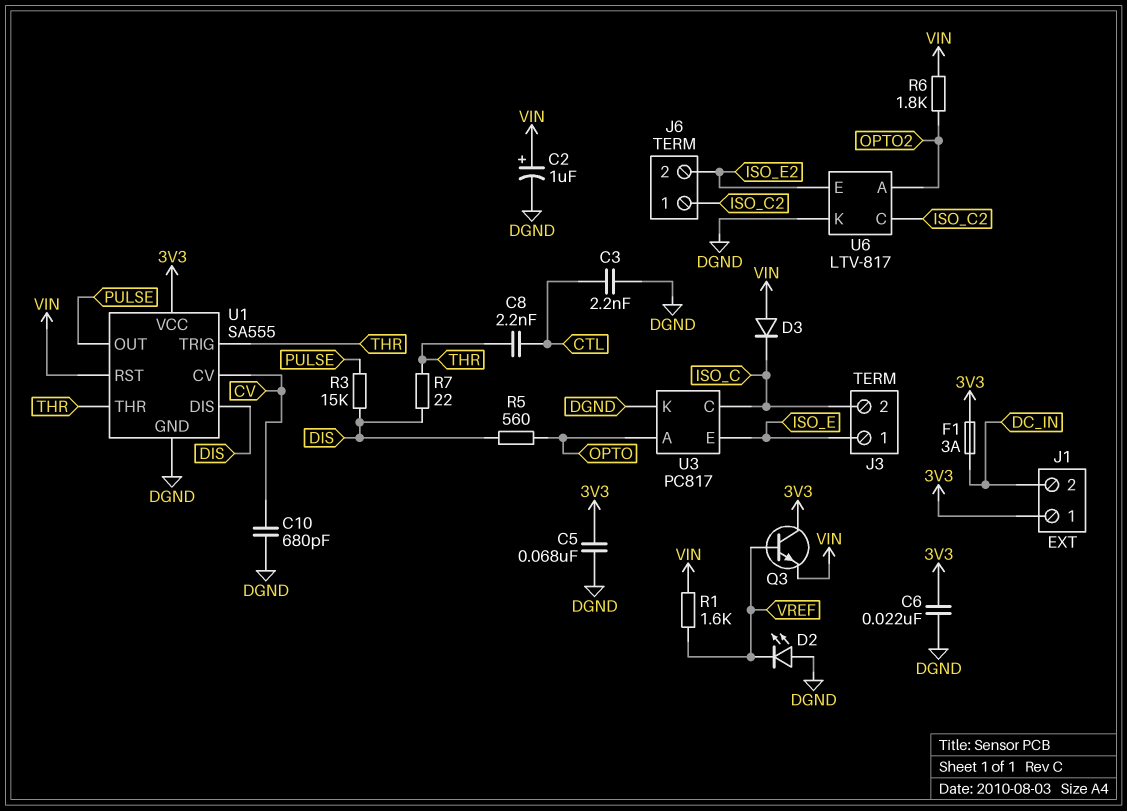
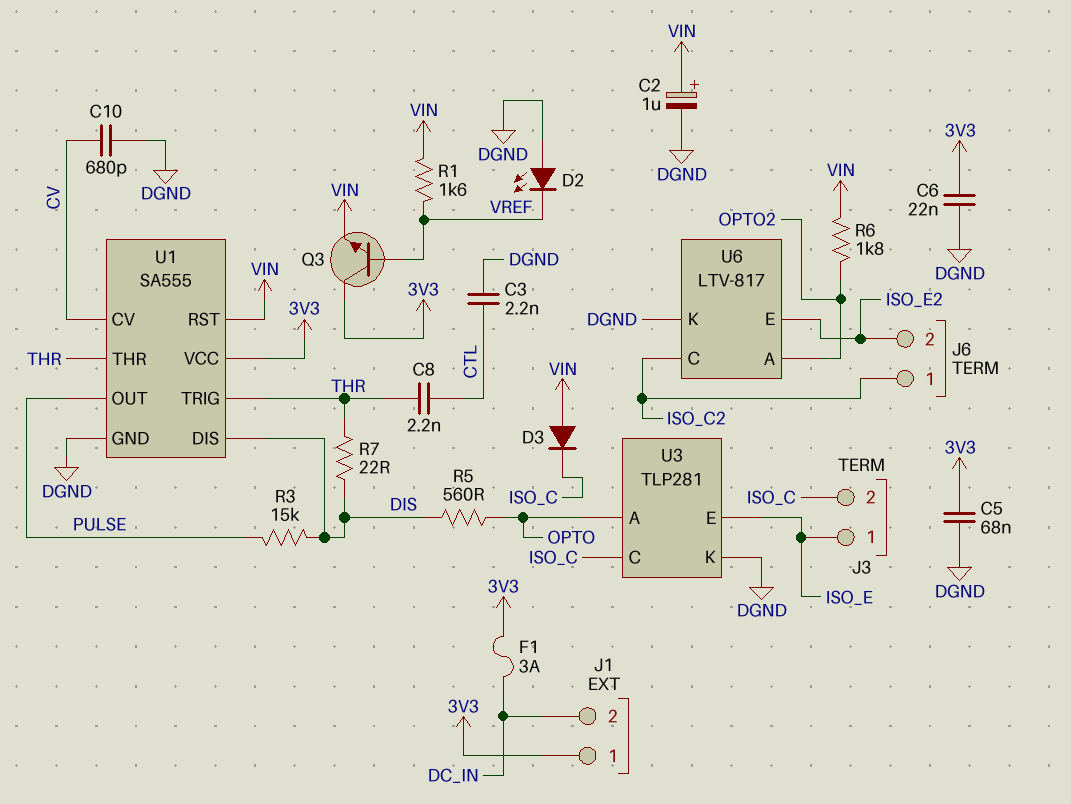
U3: PC817 -> TLP281

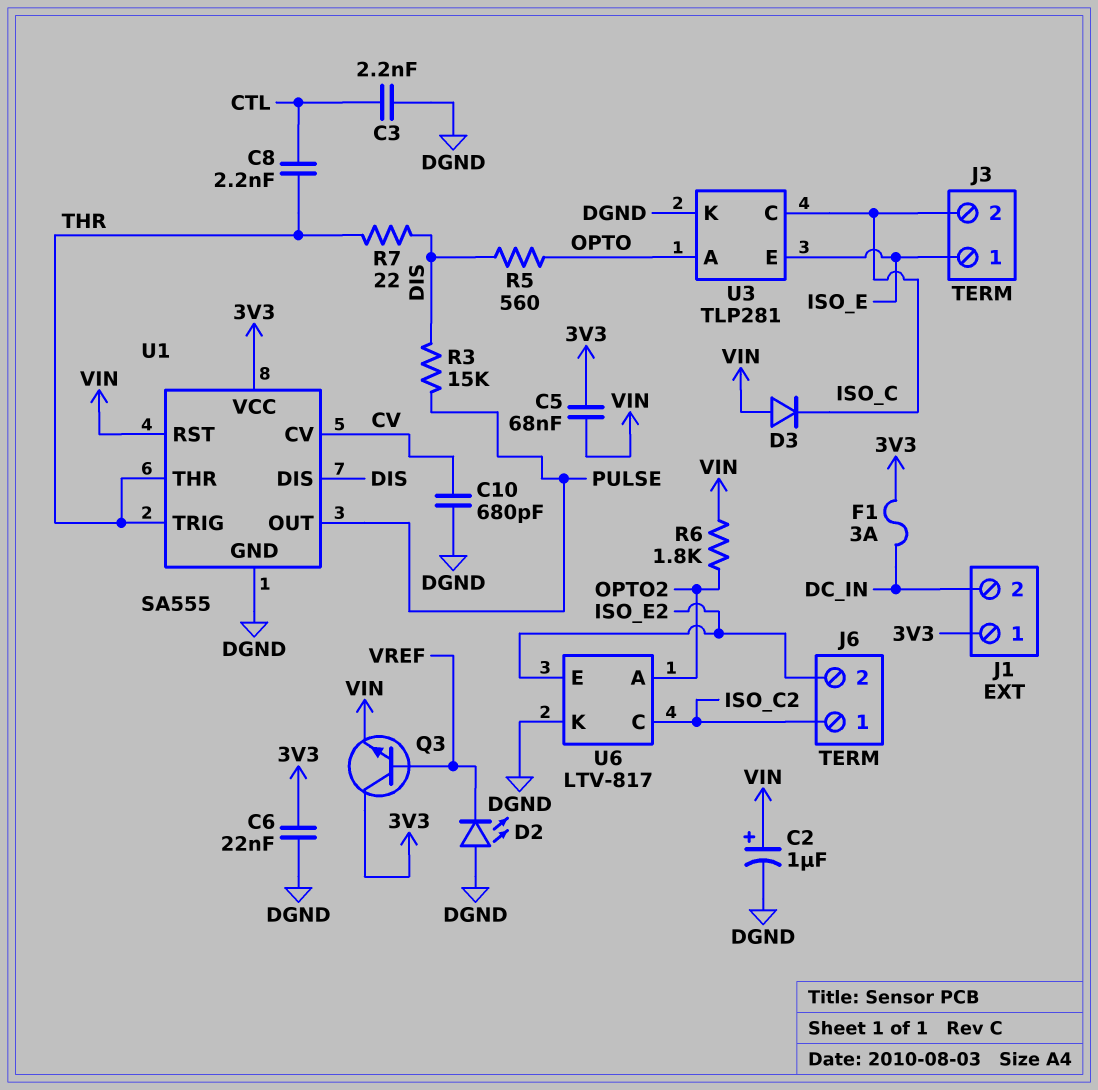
C5: 68nF (3V3, DGND) -> 68nF (3V3, VIN)
R1: 1.6k (VIN, VREF) -> none

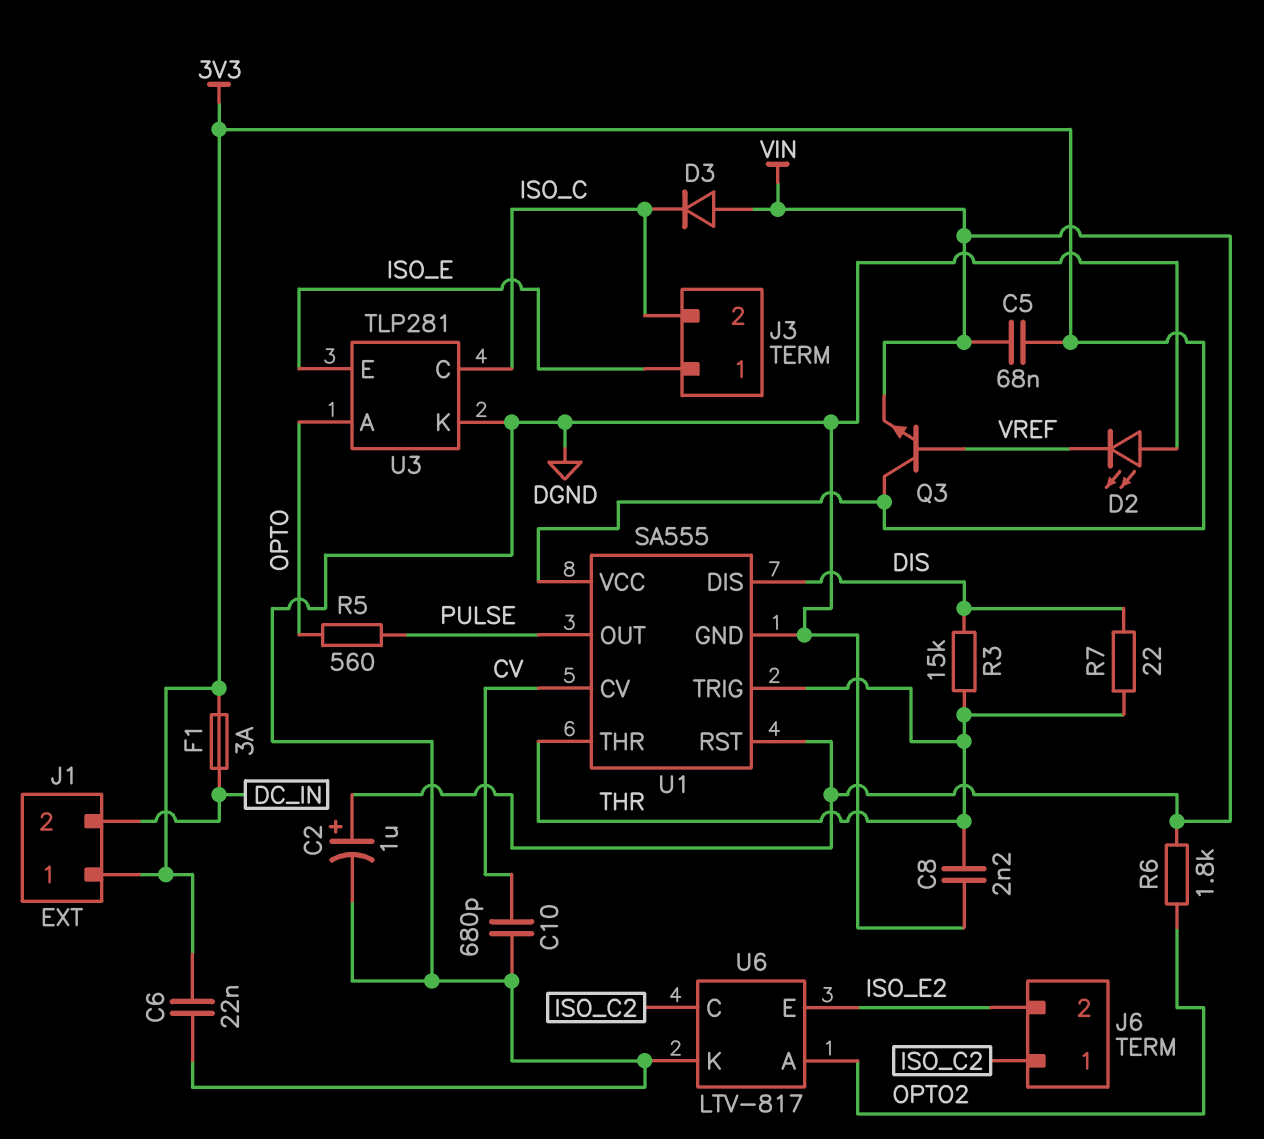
C3: 2.2nF (CTL, DGND) -> none
C8: 2.2nF (CTL, THR) -> 2.2nF (DGND, THR)
R3: 15k (DIS, PULSE) -> 15k (DIS, THR)
R5: 560 (DIS, OPTO) -> 560 (OPTO, PULSE)

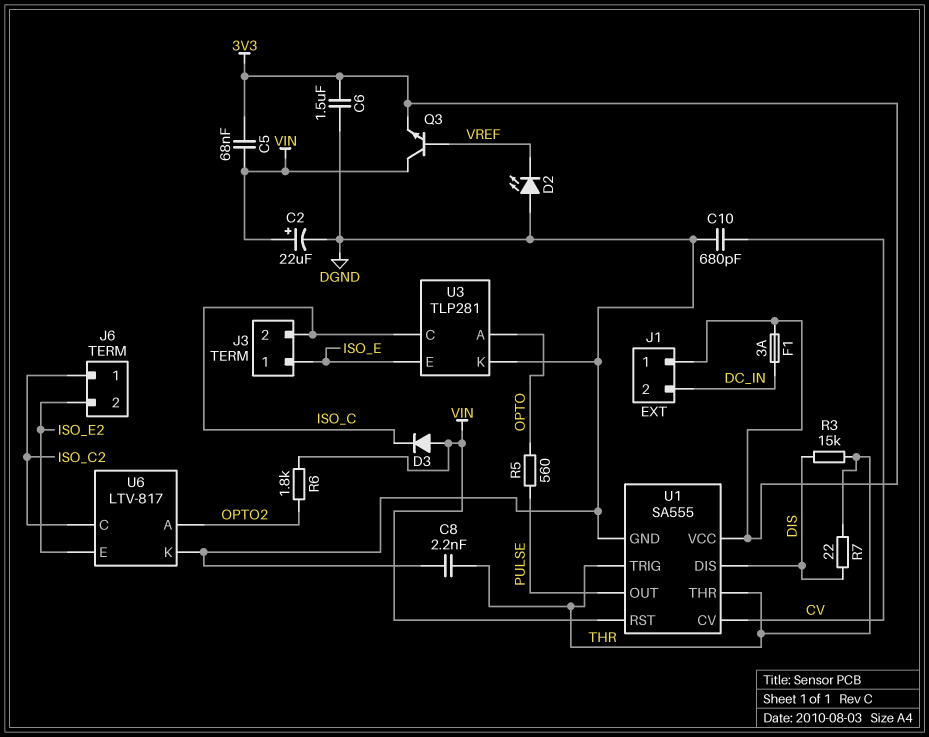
C2: 1uF (plus VIN, minus DGND) -> 22uF (plus VIN, minus DGND)
C6: 22nF (3V3, DGND) -> 1.5uF (3V3, DGND)
Q3: NPN (B VREF, C 3V3, E VIN) -> NPN (B VREF, C VIN, E 3V3)

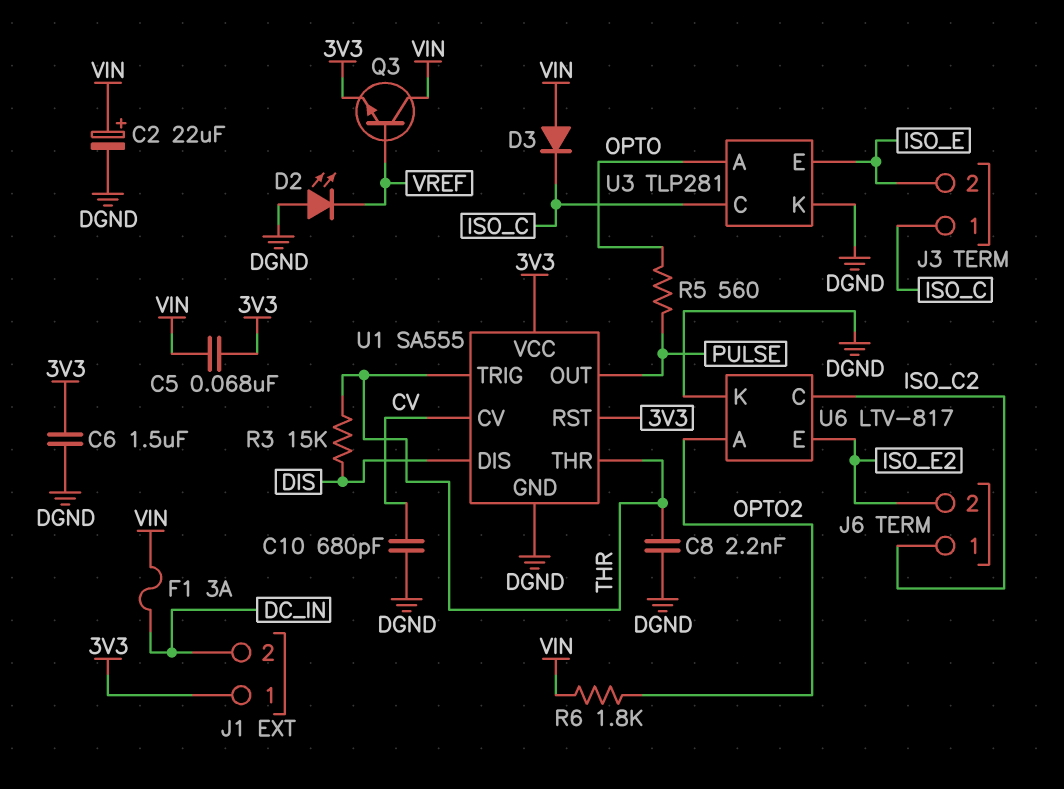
F1: 3A (3V3, DC_IN) -> 3A (DC_IN, VIN)
J3 pin 1: ISO_E -> ISO_C
J3 pin 2: ISO_C -> ISO_E
R7: 22 (DIS, THR) -> none
U1 pin RST: VIN -> 3V3

